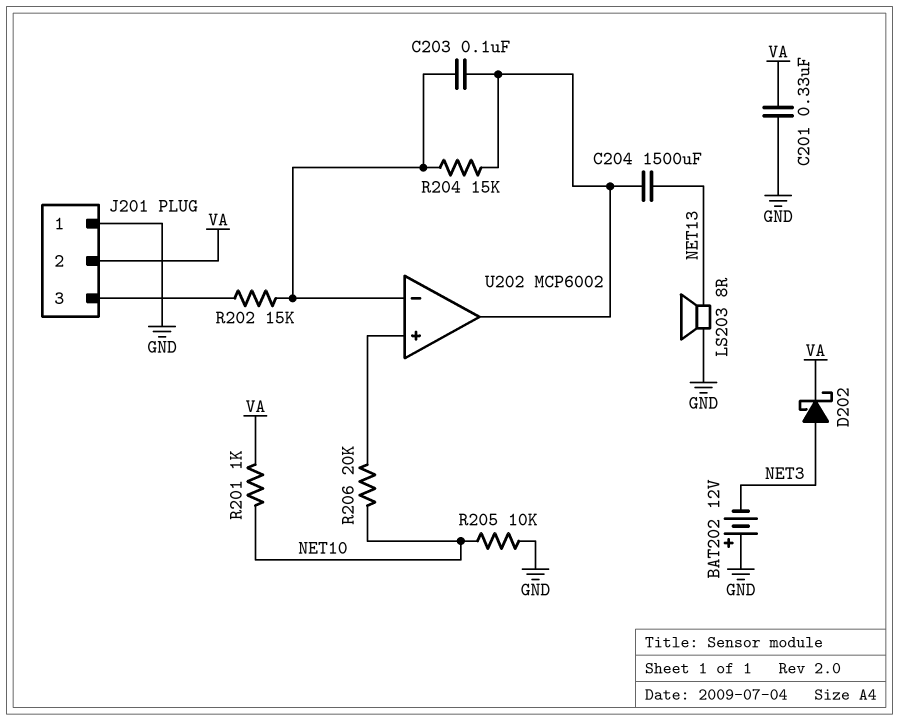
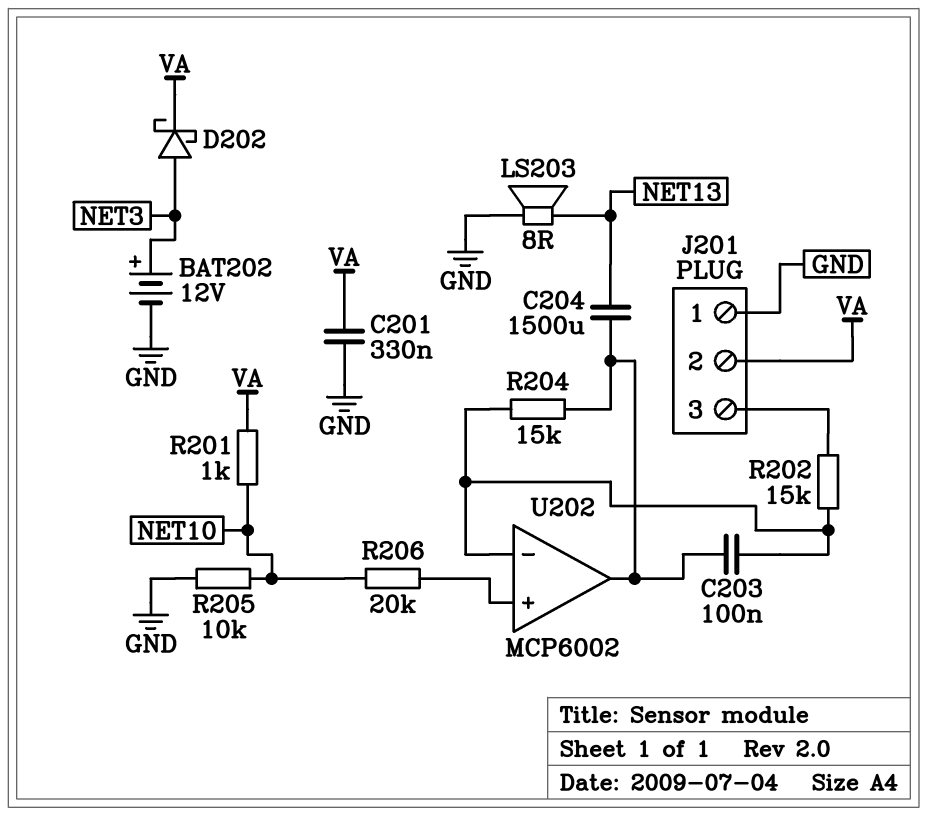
BAT202: 12V (plus GND, minus NET3) -> 12V (plus NET3, minus GND)

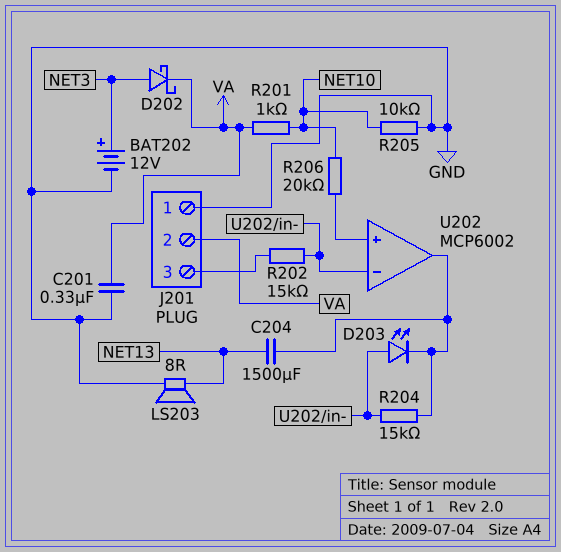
C203: 100nF (U202/in-, U202/out) -> none
D203: none -> LED (A U202/in-, K U202/out)

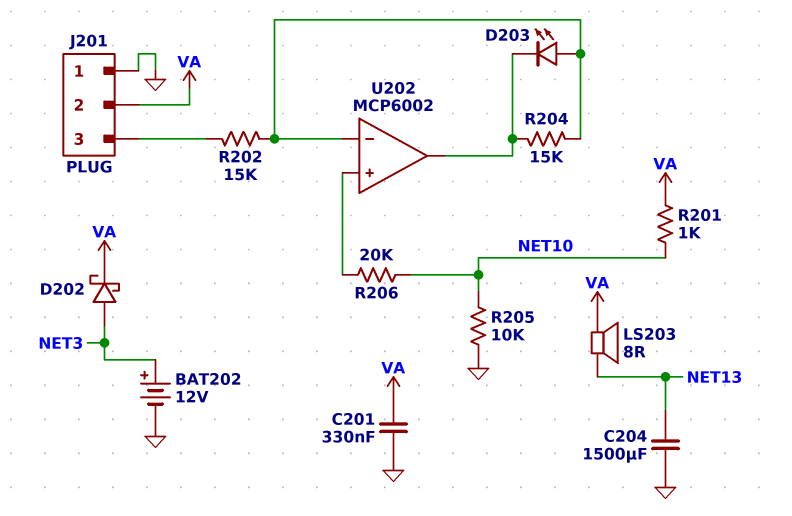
C204: 1500uF (NET13, U202/out) -> 1500uF (GND, NET13)
LS203: speaker 8R (GND, NET13) -> speaker 8R (NET13, VA)

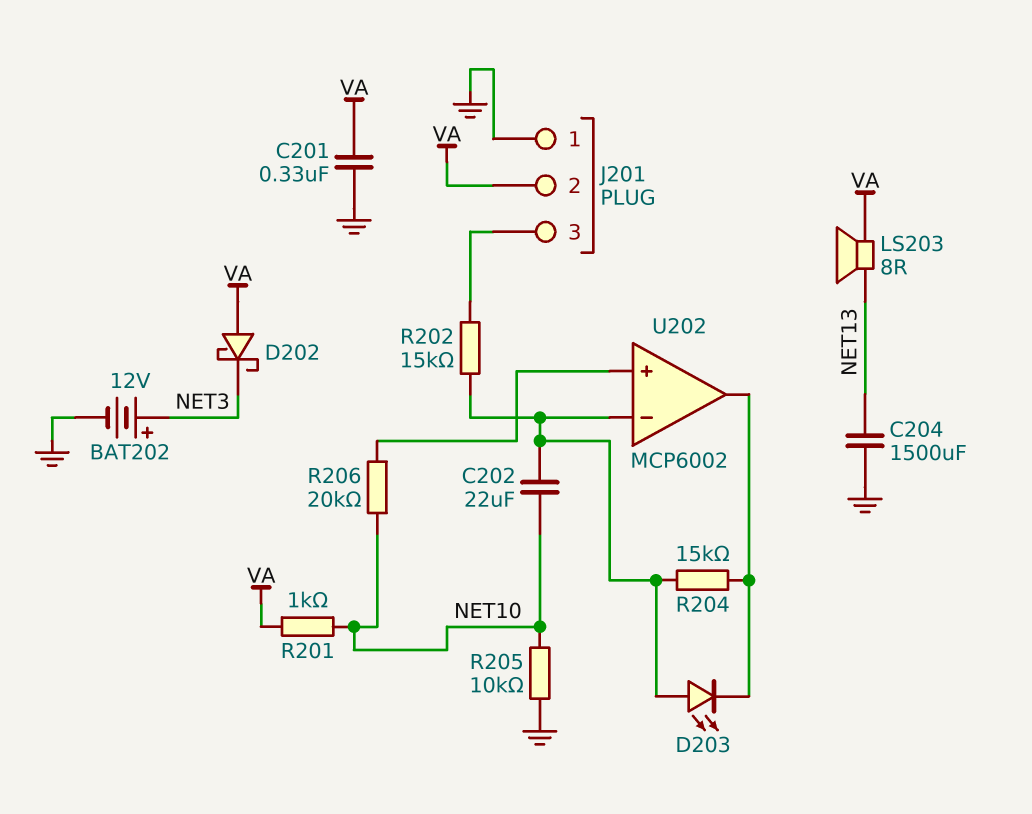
C202: none -> 22uF (NET10, U202/in-)
D202: schottky (A NET3, K VA) -> schottky (A VA, K NET3)

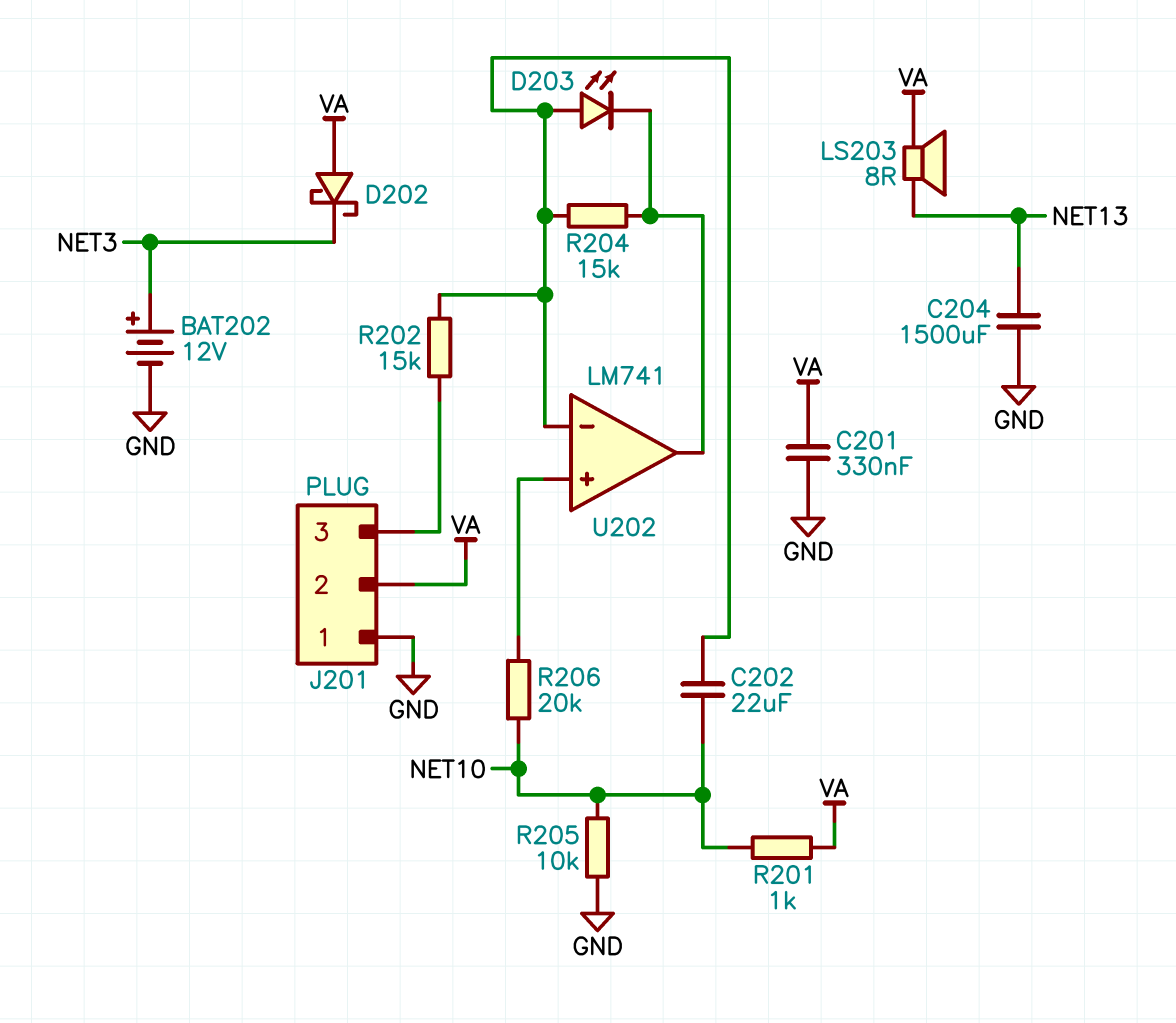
U202: MCP6002 -> LM741

